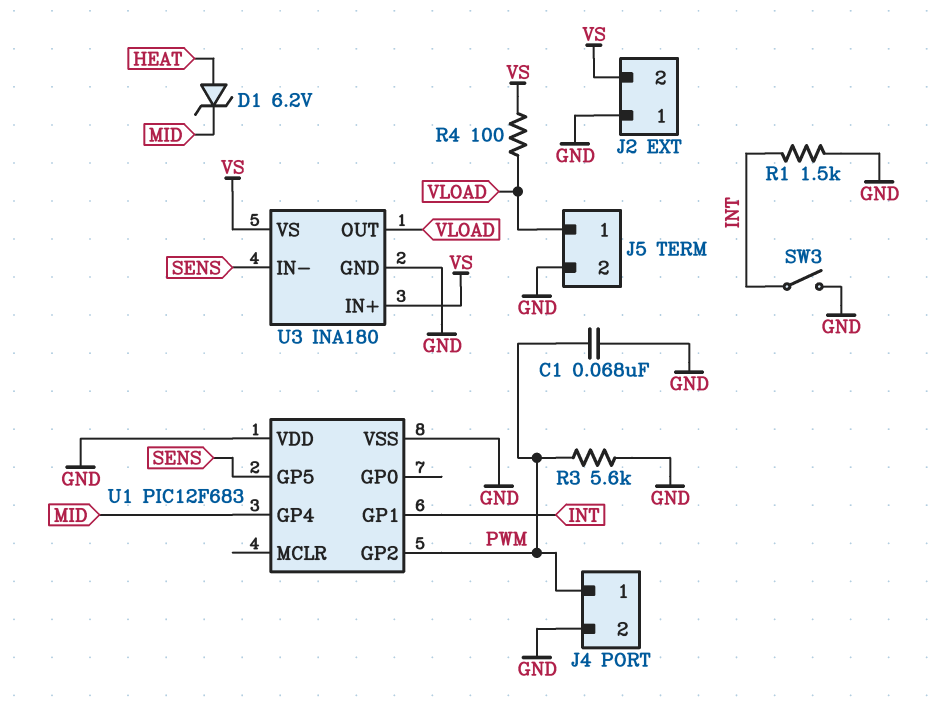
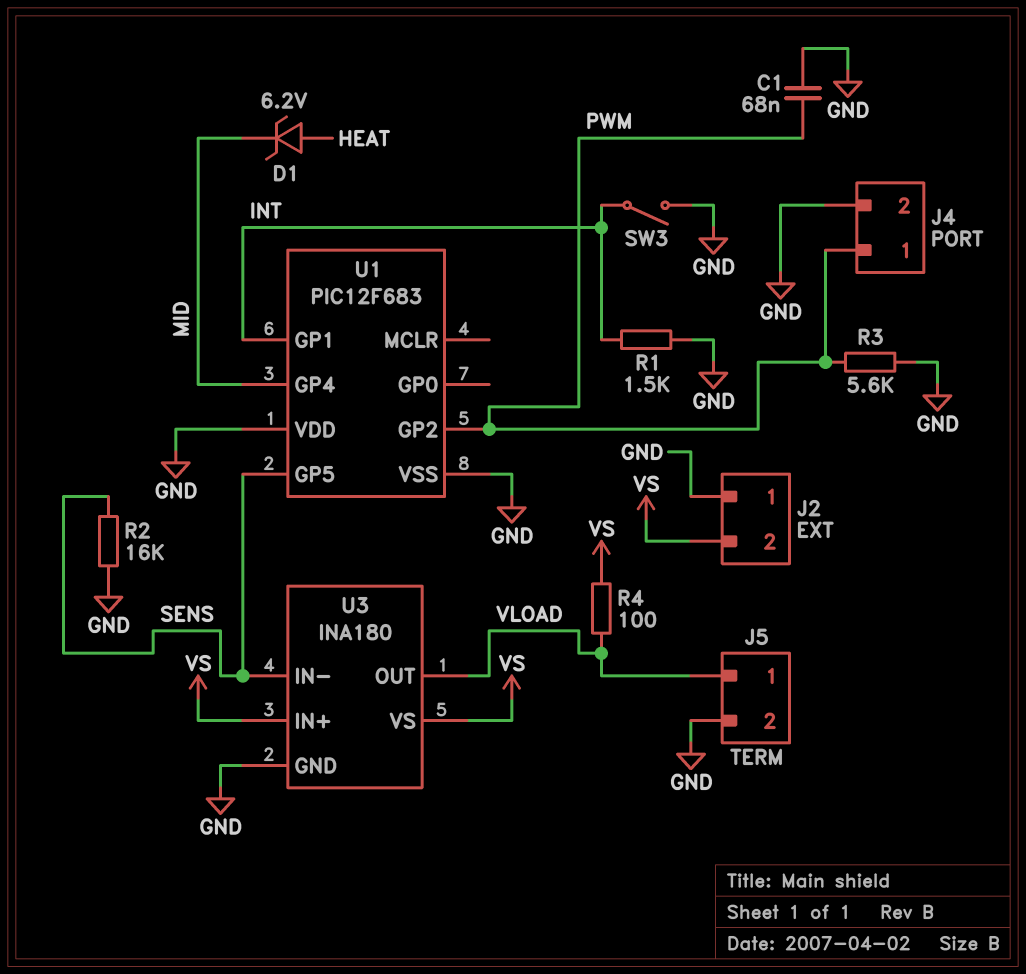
R2: none -> 16k (GND, SENS)

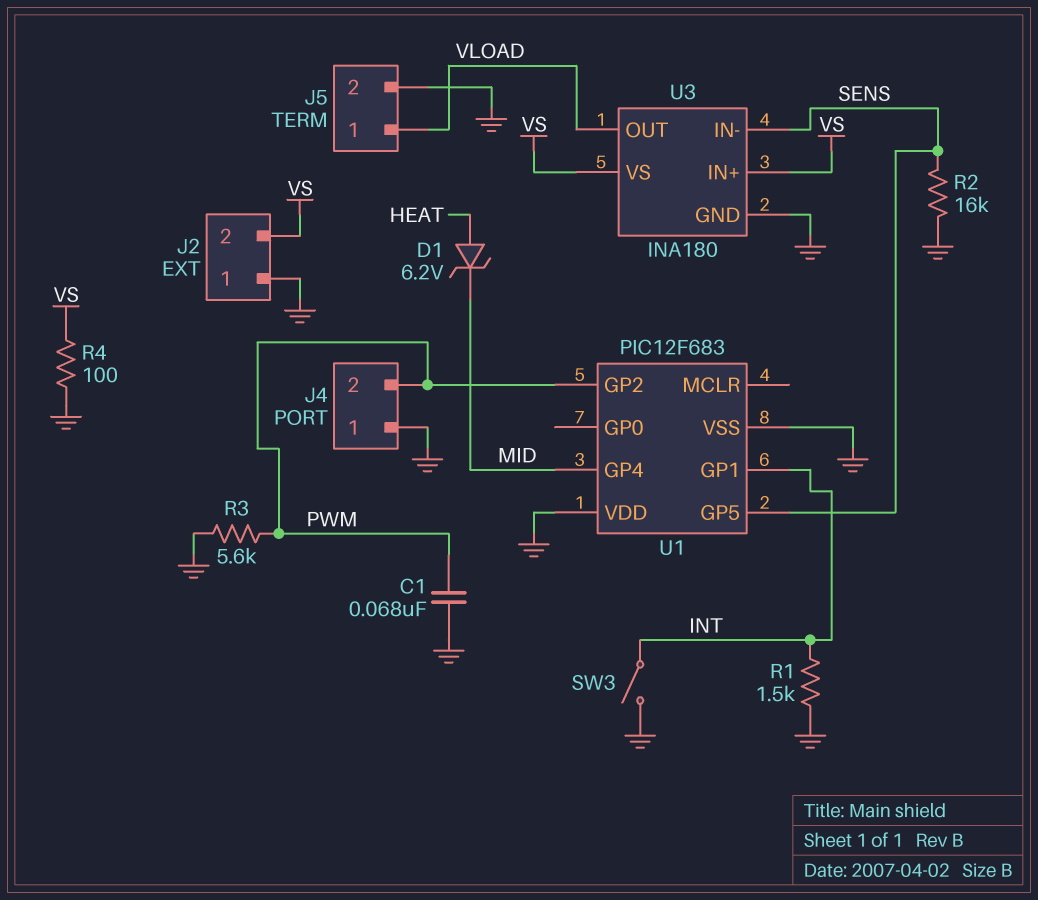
J4 pin 1: PWM -> GND
J4 pin 2: GND -> PWM
R4: 100 (VLOAD, VS) -> 100 (GND, VS)

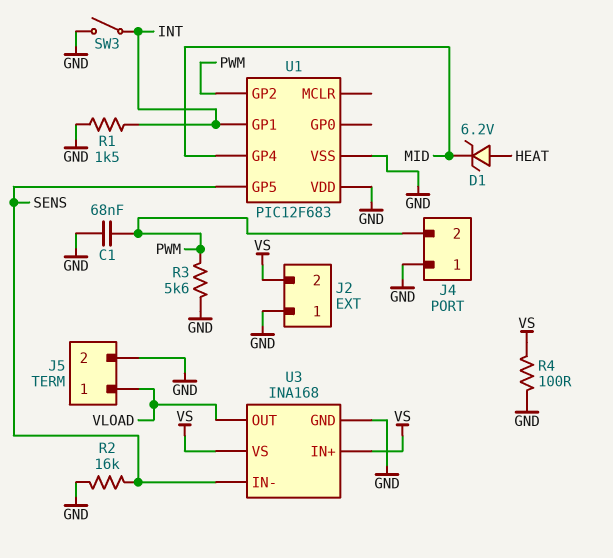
U3: INA180 -> INA168

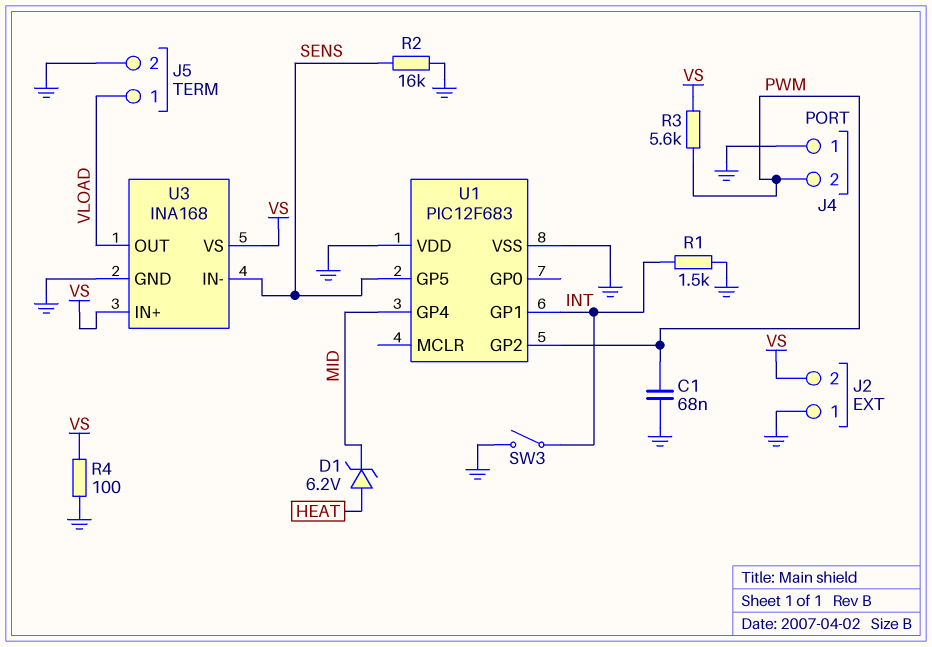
R3: 5.6k (GND, PWM) -> 5.6k (PWM, VS)

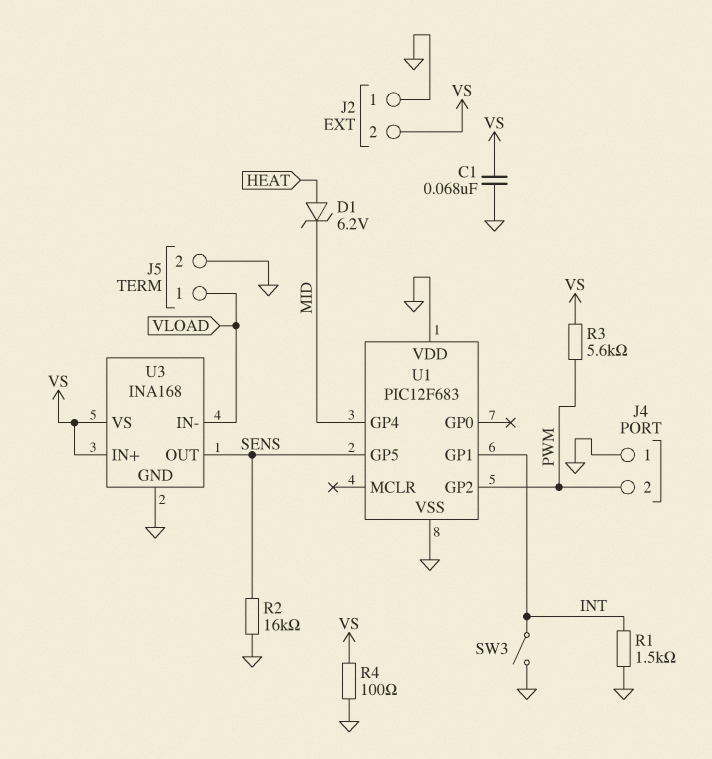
C1: 68nF (GND, PWM) -> 68nF (GND, VS)
U3 pin IN-: SENS -> VLOAD
U3 pin OUT: VLOAD -> SENS

